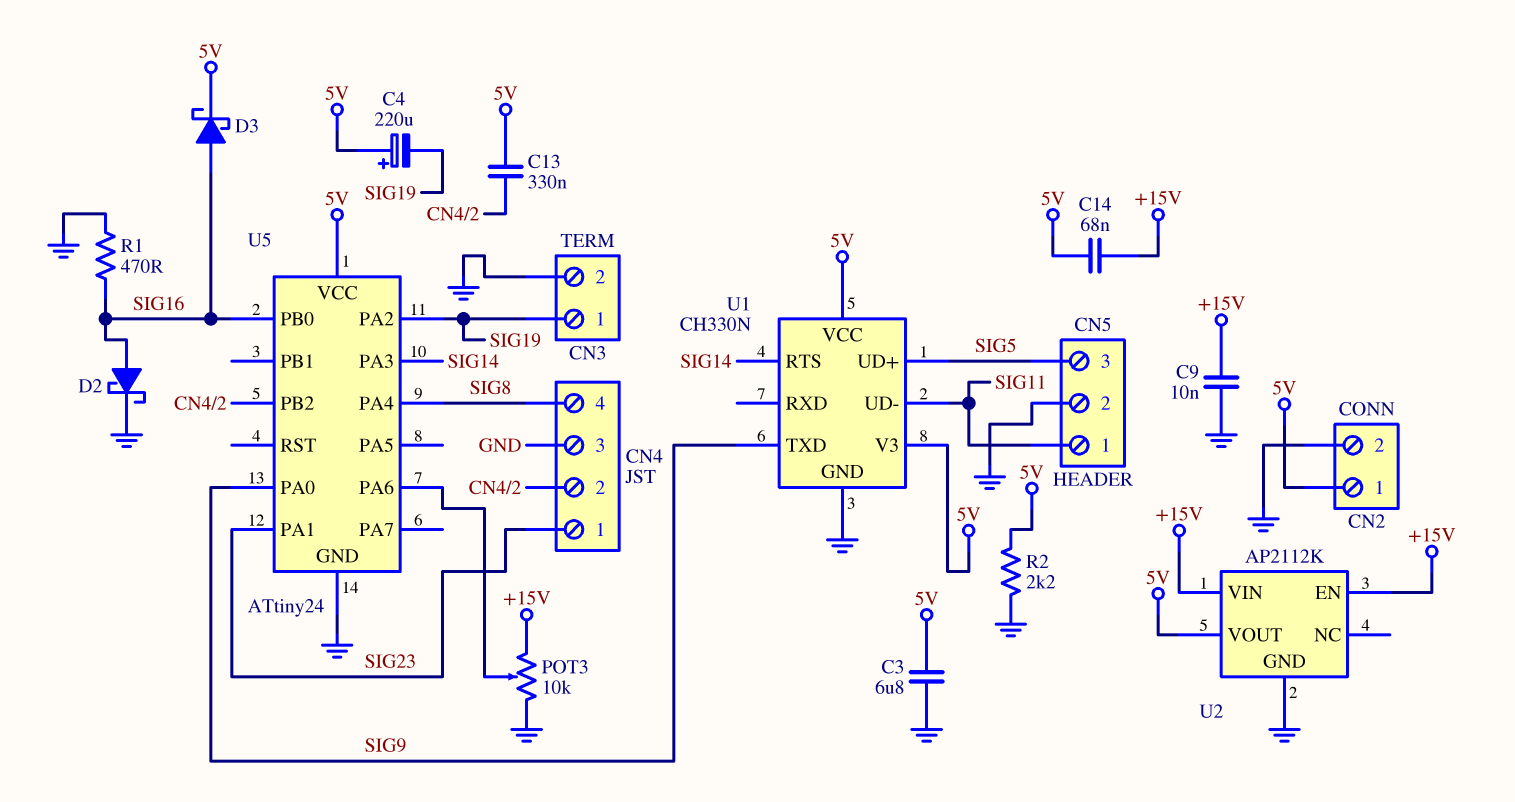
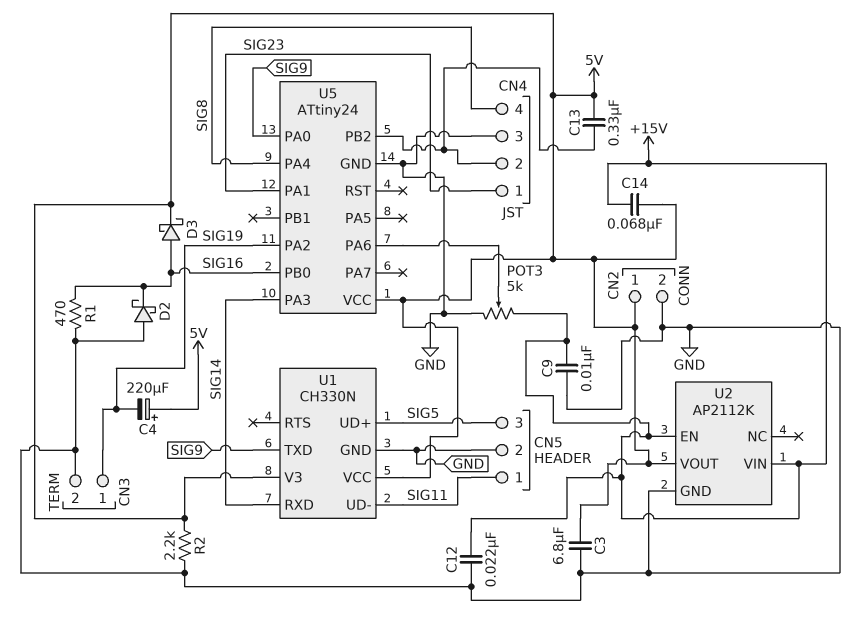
C12: none -> 22nF (+15V, GND)
D2: schottky (A SIG16, K GND) -> schottky (A GND, K SIG16)
POT3: 10k (+15V, GND, wiper U5/PA6) -> 5k (+15V, GND, wiper U5/PA6)
U1 pin RTS: SIG14 -> none
U1 pin RXD: none -> SIG14

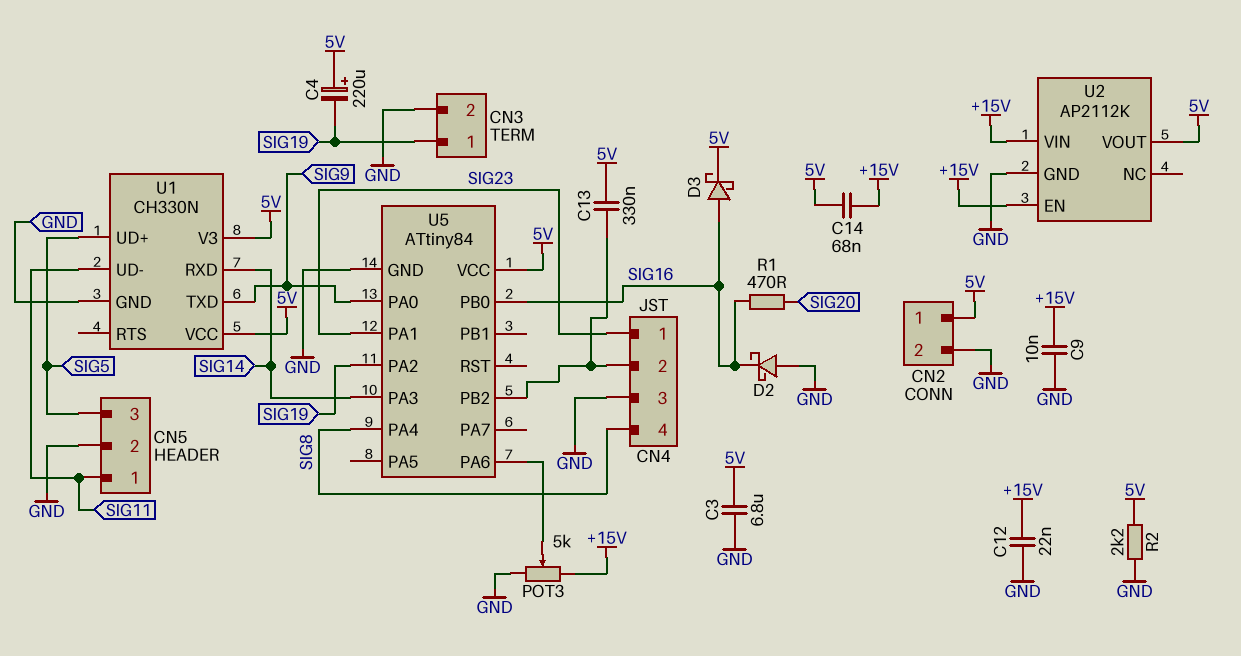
R1: 470 (GND, SIG16) -> 470 (SIG16, SIG20)
U5: ATtiny24 -> ATtiny84

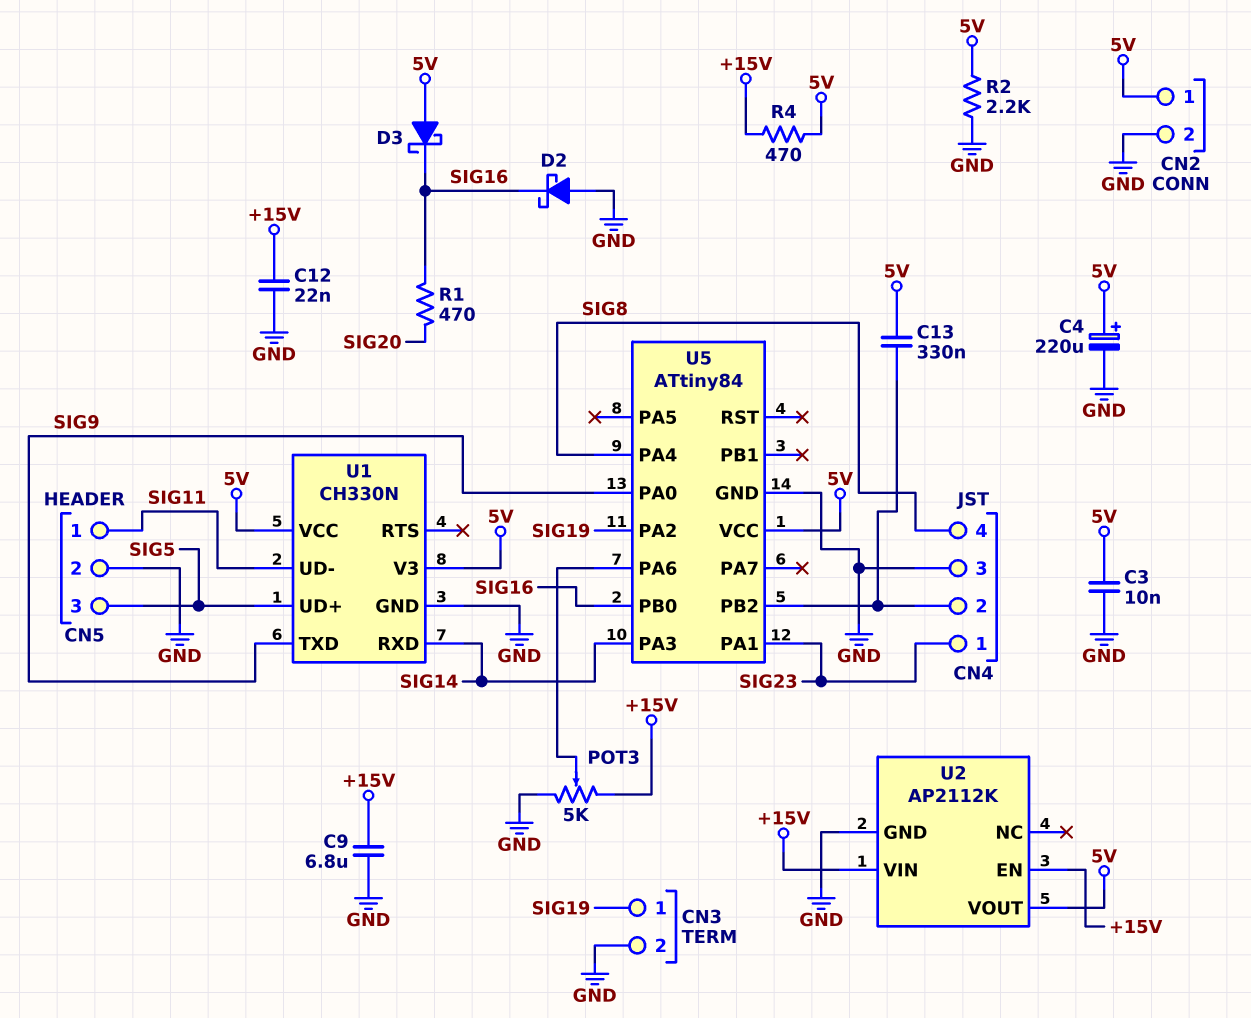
C3: 6.8uF (5V, GND) -> 10nF (5V, GND)
C4: 220uF (plus 5V, minus SIG19) -> 220uF (plus 5V, minus GND)
C9: 10nF (+15V, GND) -> 6.8uF (+15V, GND)
C14: 68nF (+15V, 5V) -> none
D3: schottky (A SIG16, K 5V) -> schottky (A 5V, K SIG16)
R4: none -> 470 (+15V, 5V)

